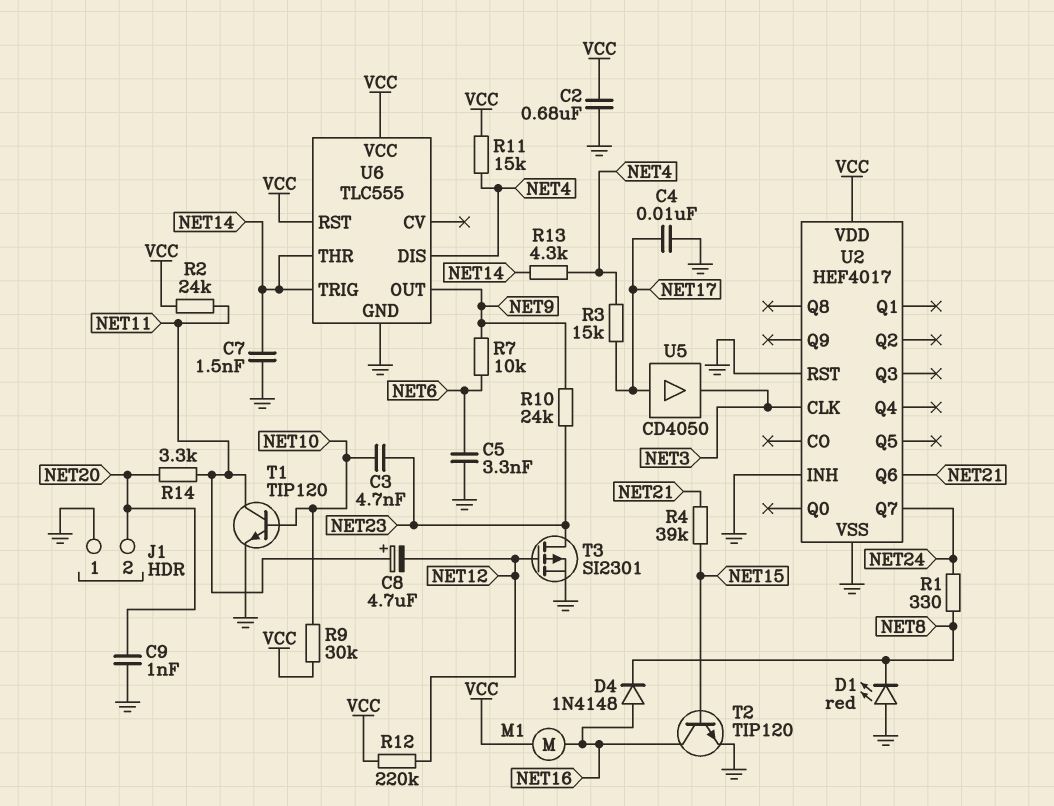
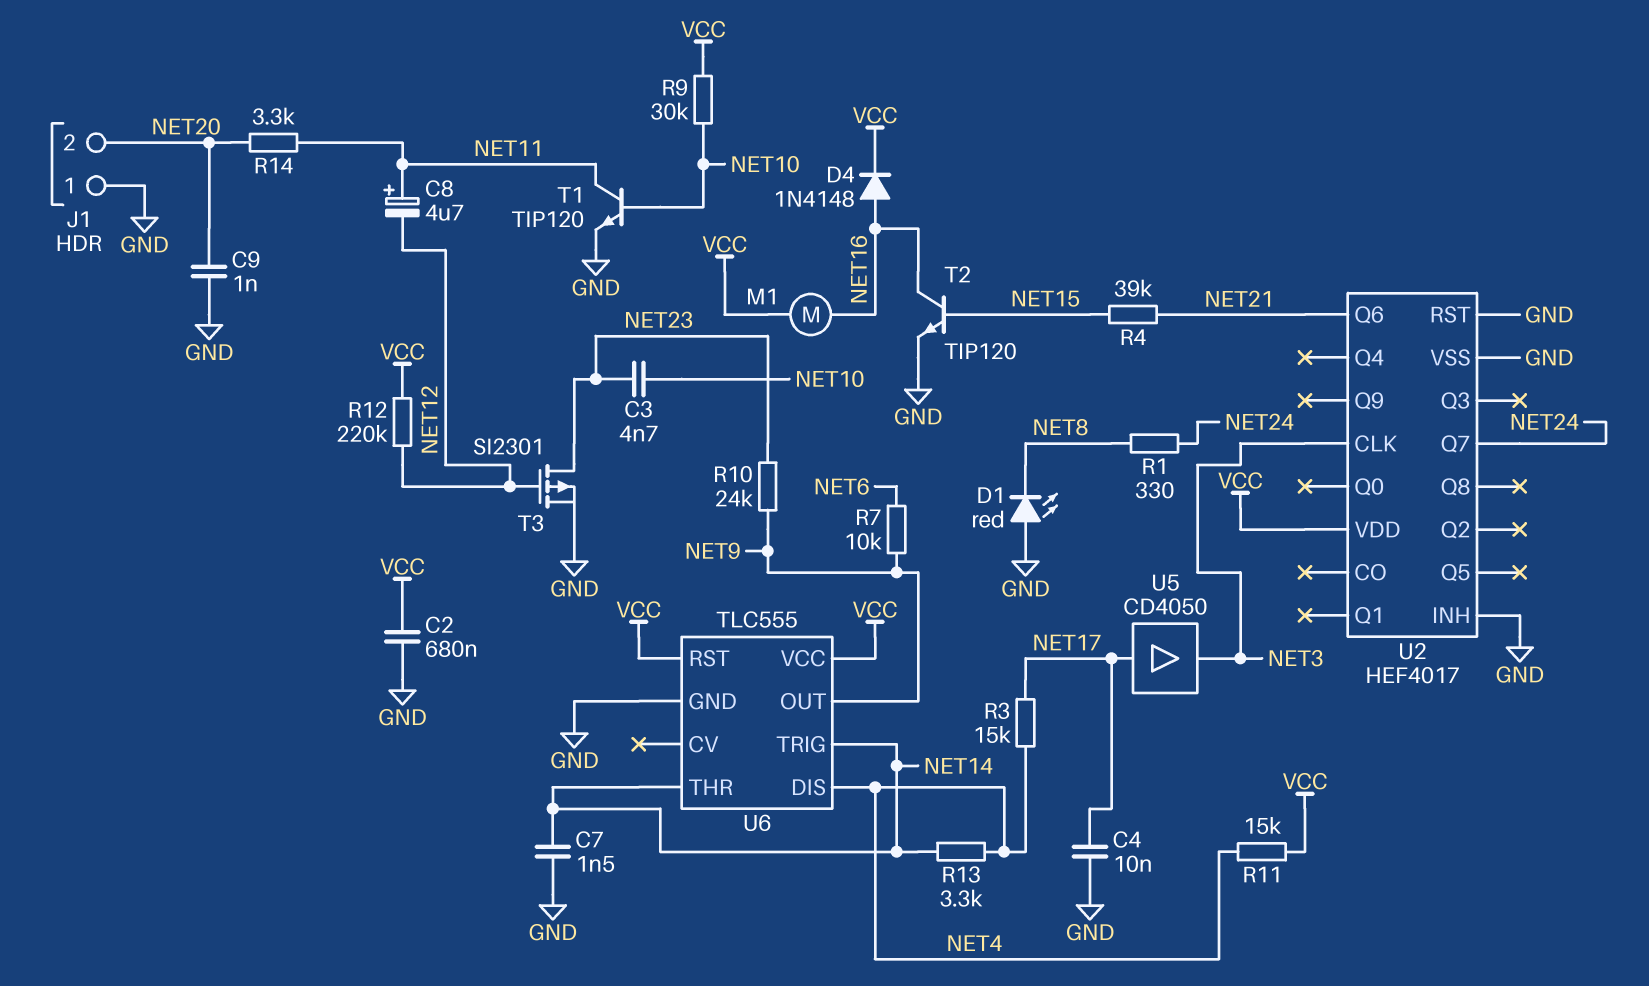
C5: 3.3nF (GND, NET6) -> none
D4: diode 1N4148 (A NET16, K NET8) -> diode 1N4148 (A NET16, K VCC)
R2: 24k (NET11, VCC) -> none
R13: 4.3k (NET4, NET14) -> 3.3k (NET4, NET14)

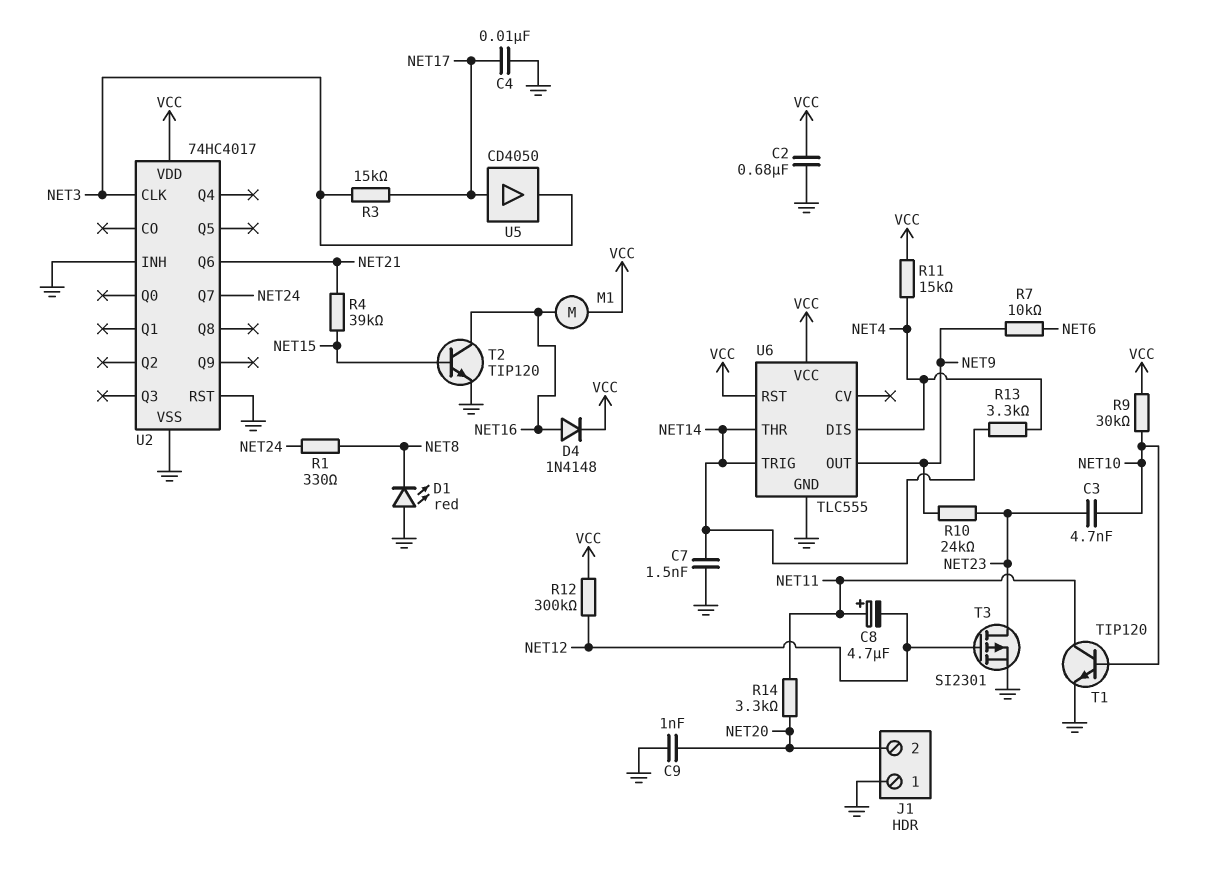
R3: 15k (NET4, NET17) -> 15k (NET3, NET17)
R12: 220k (NET12, VCC) -> 300k (NET12, VCC)
U2: HEF4017 -> 74HC4017

